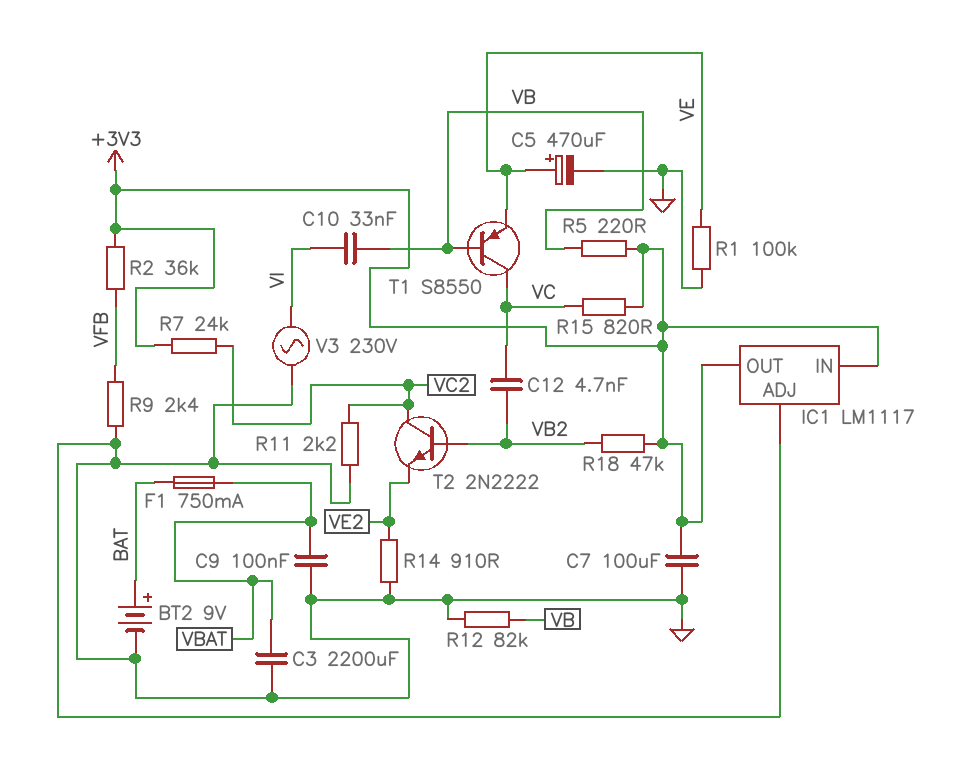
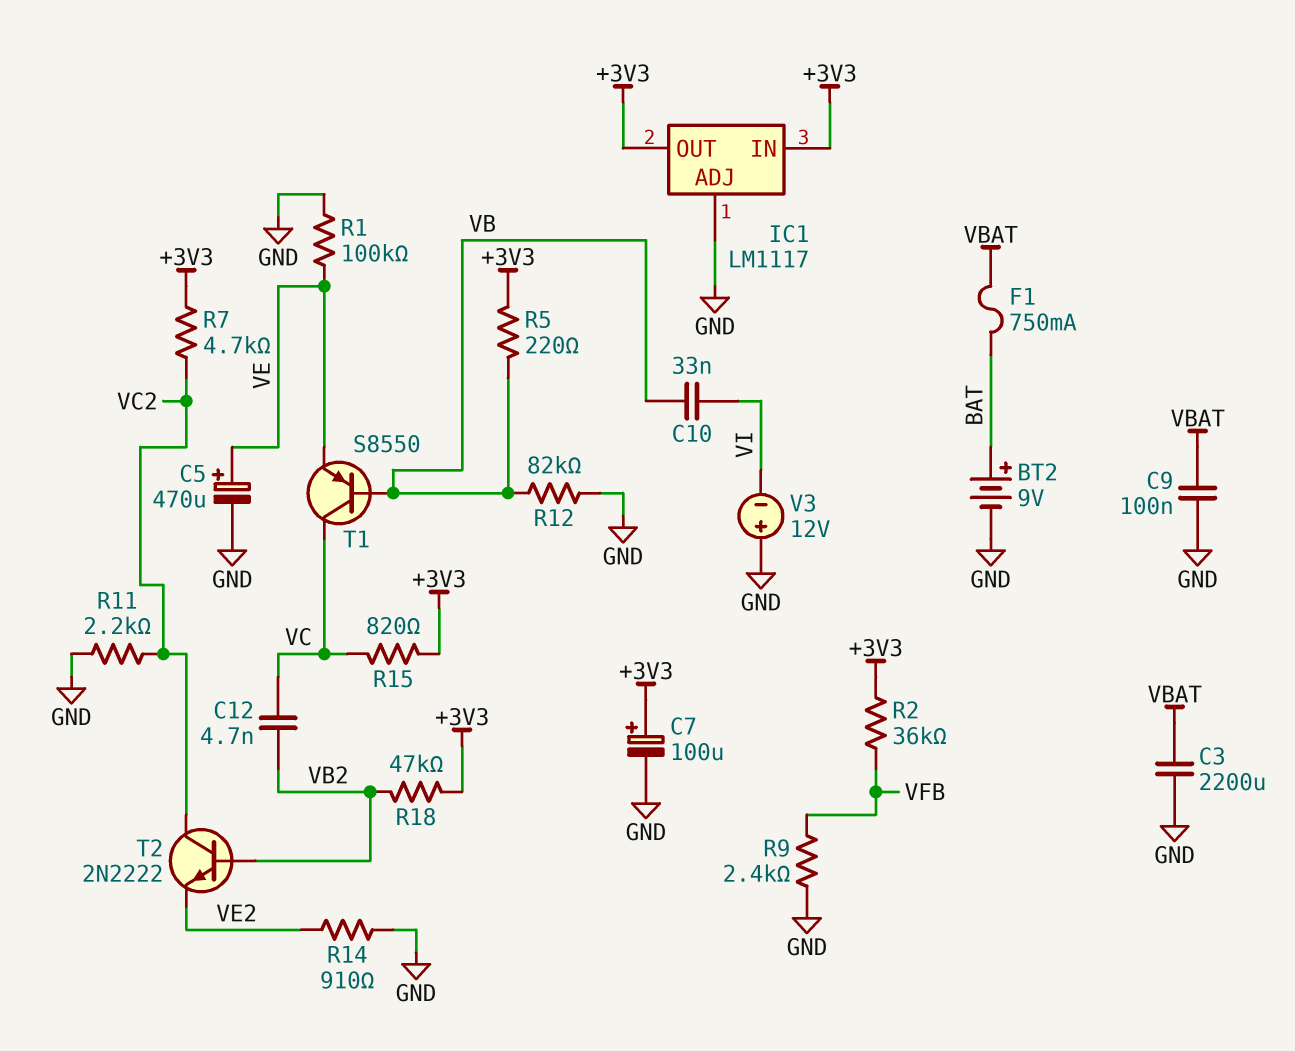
C7: 100uF (+3V3, GND) -> 100uF (plus +3V3, minus GND)
R7: 24k (+3V3, VC2) -> 4.7k (+3V3, VC2)
V3: AC 230V (GND, VI) -> 12V (plus GND, minus VI)

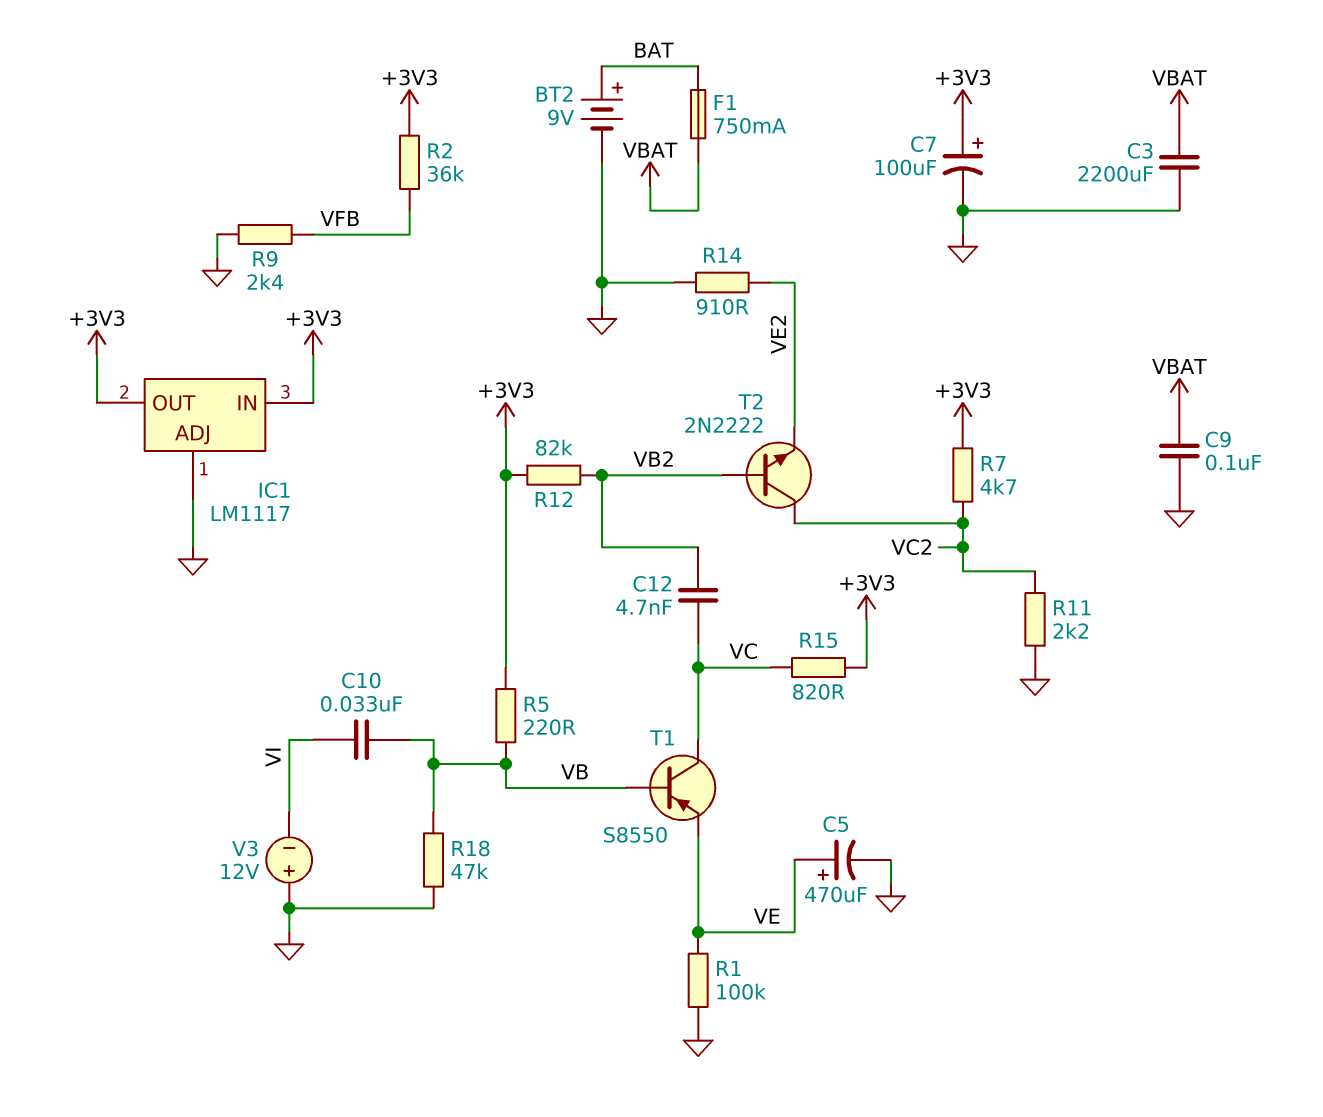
R12: 82k (GND, VB) -> 82k (+3V3, VB2)
R18: 47k (+3V3, VB2) -> 47k (GND, VB)

